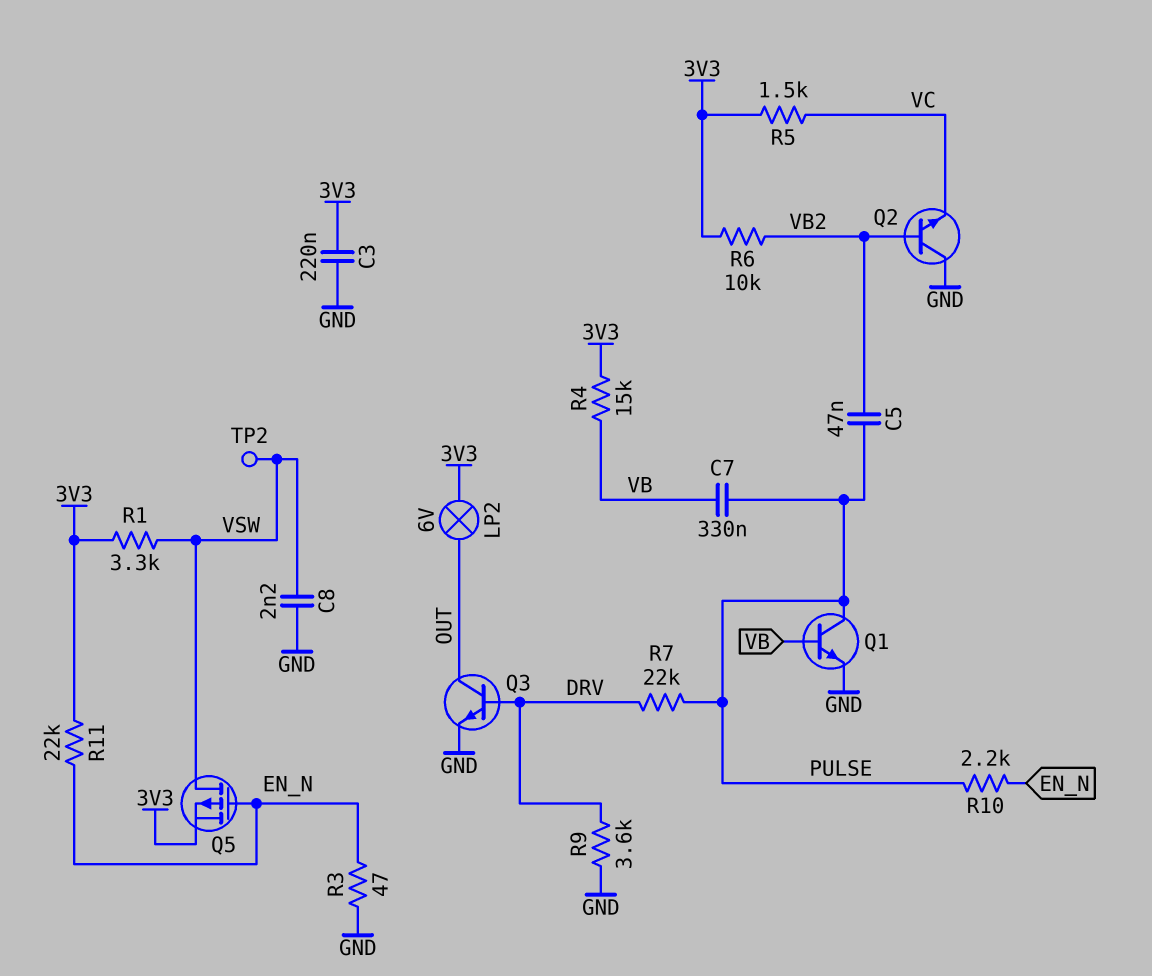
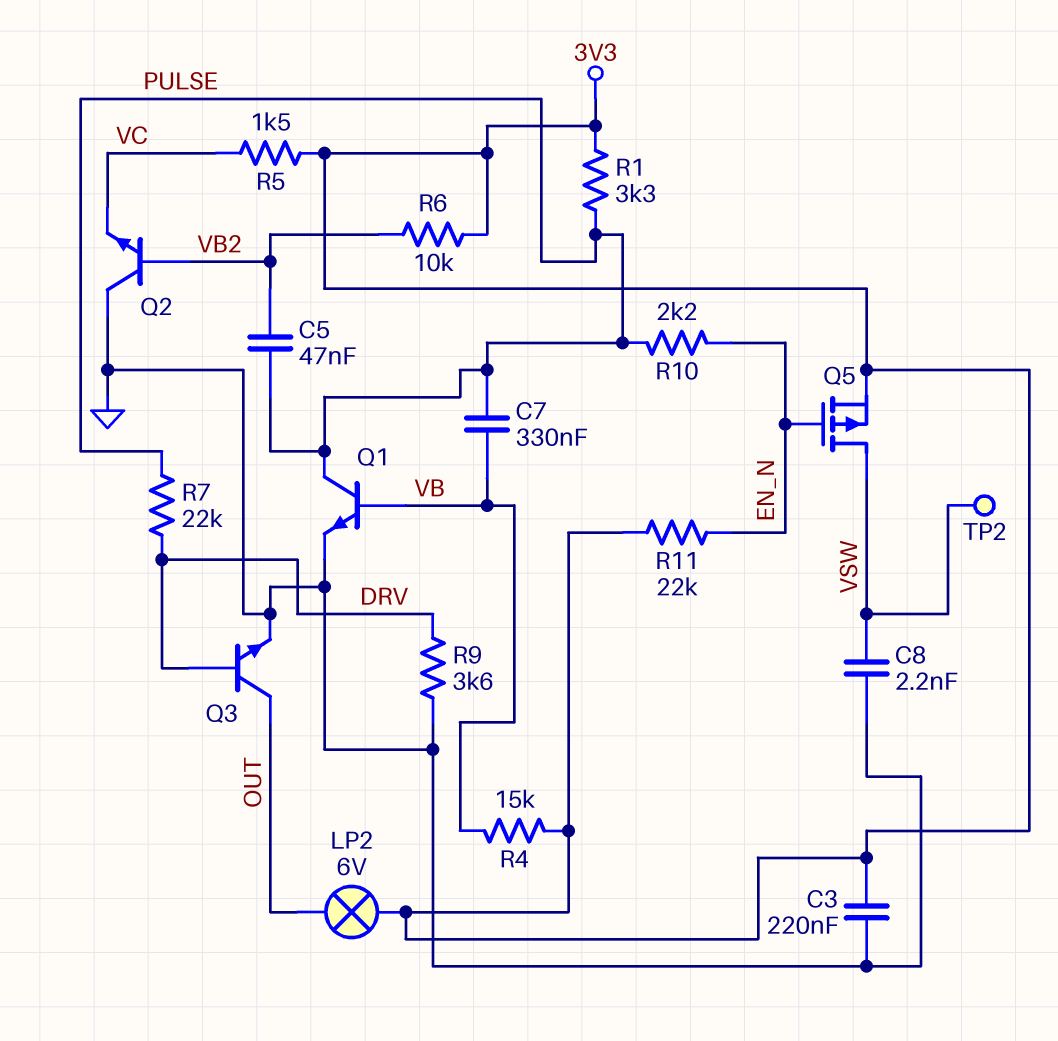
R1: 3.3k (3V3, VSW) -> 3.3k (3V3, PULSE)
R3: 47 (EN_N, GND) -> none

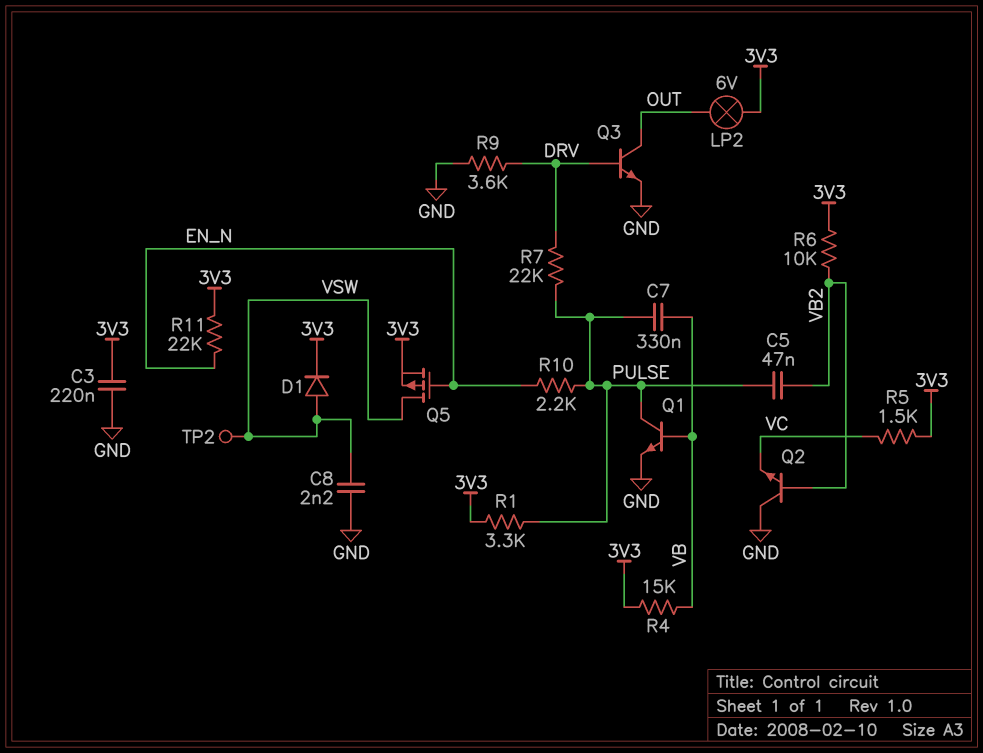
D1: none -> diode (A VSW, K 3V3)

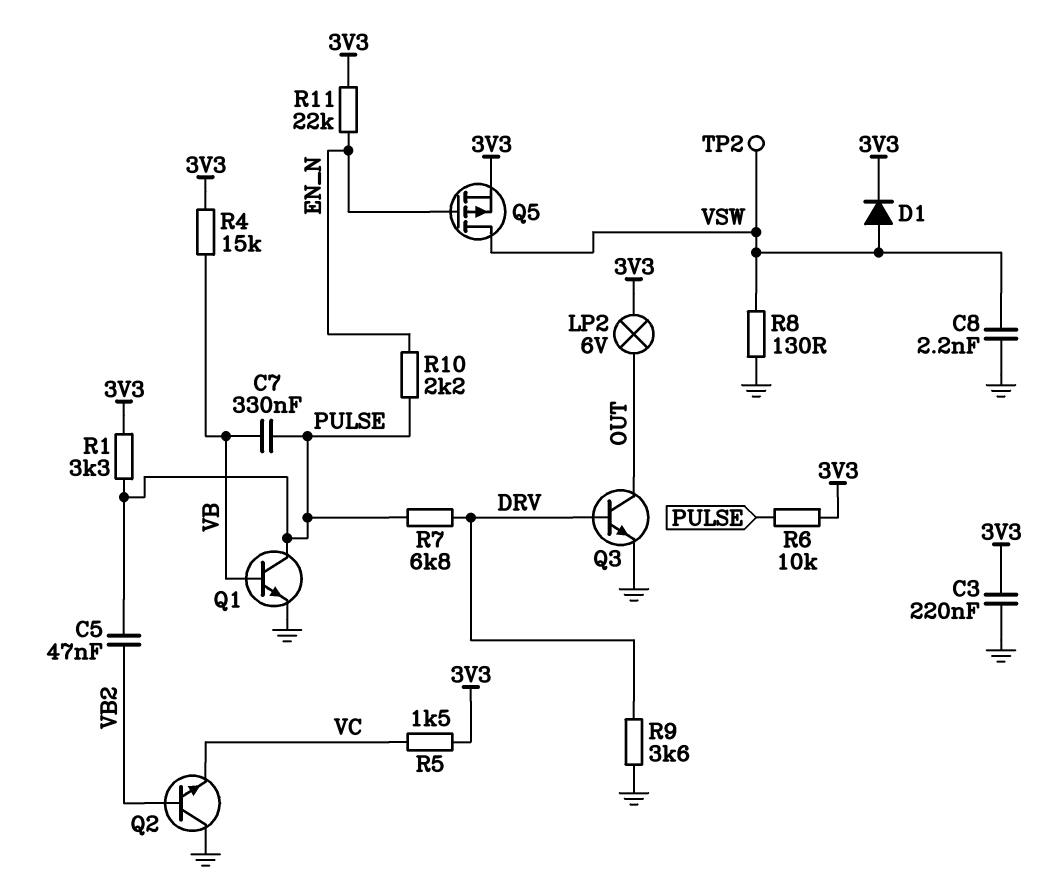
R6: 10k (3V3, VB2) -> 10k (3V3, PULSE)
R7: 22k (DRV, PULSE) -> 6.8k (DRV, PULSE)
R8: none -> 130 (GND, VSW)

